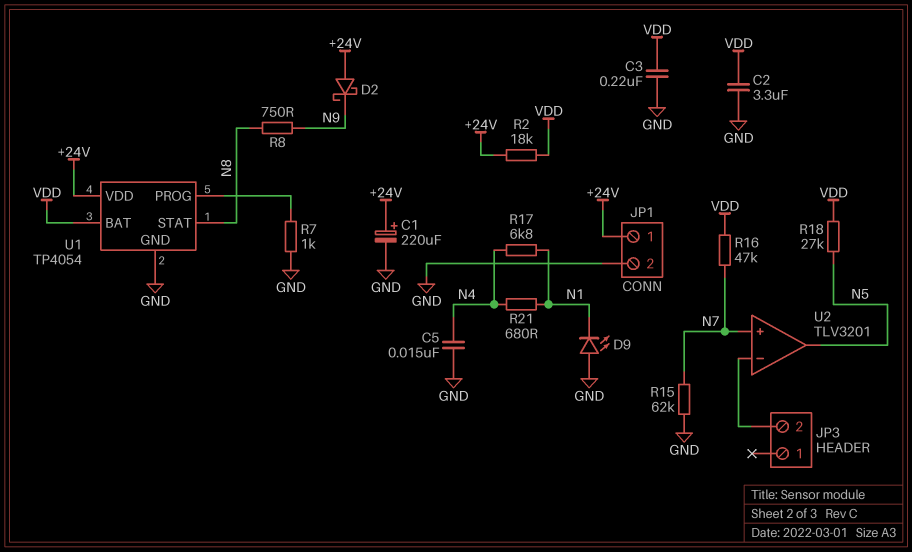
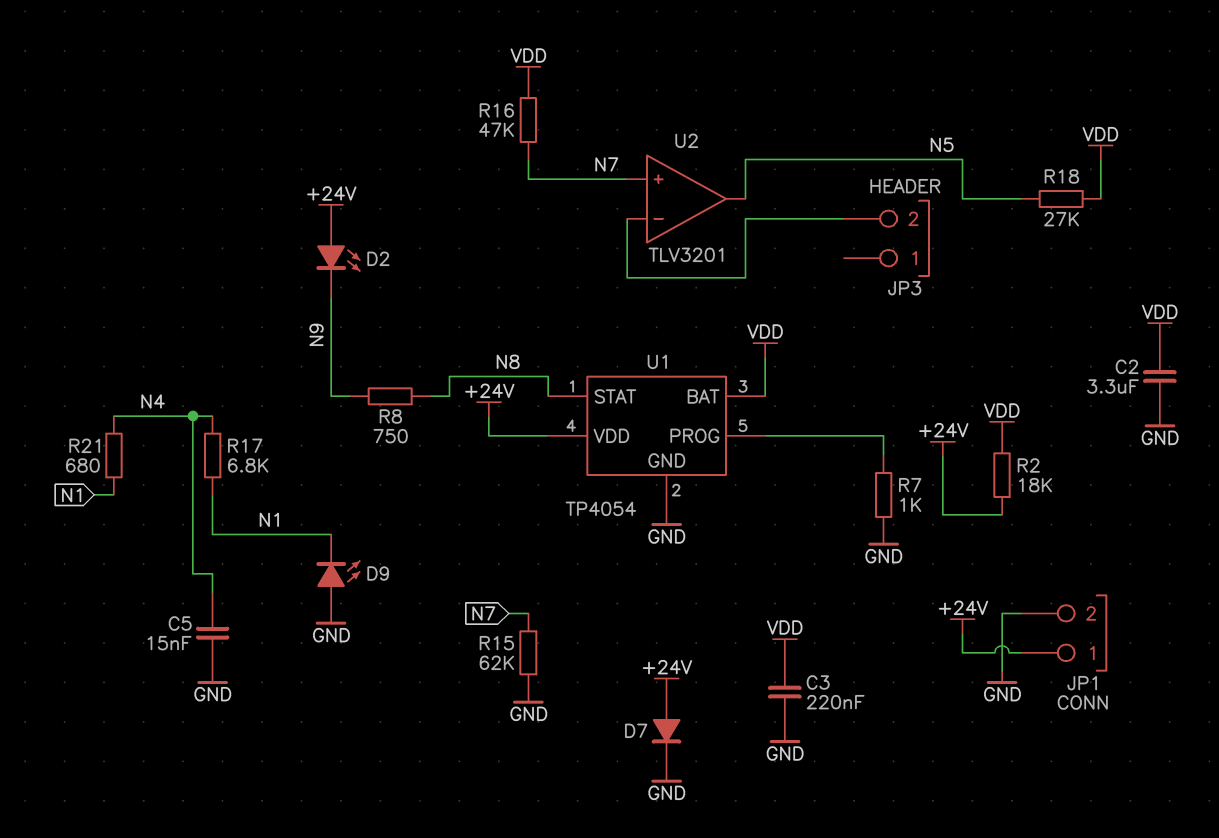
C1: 220uF (plus +24V, minus GND) -> none
D2: schottky (A +24V, K N9) -> LED (A +24V, K N9)
D7: none -> diode (A +24V, K GND)

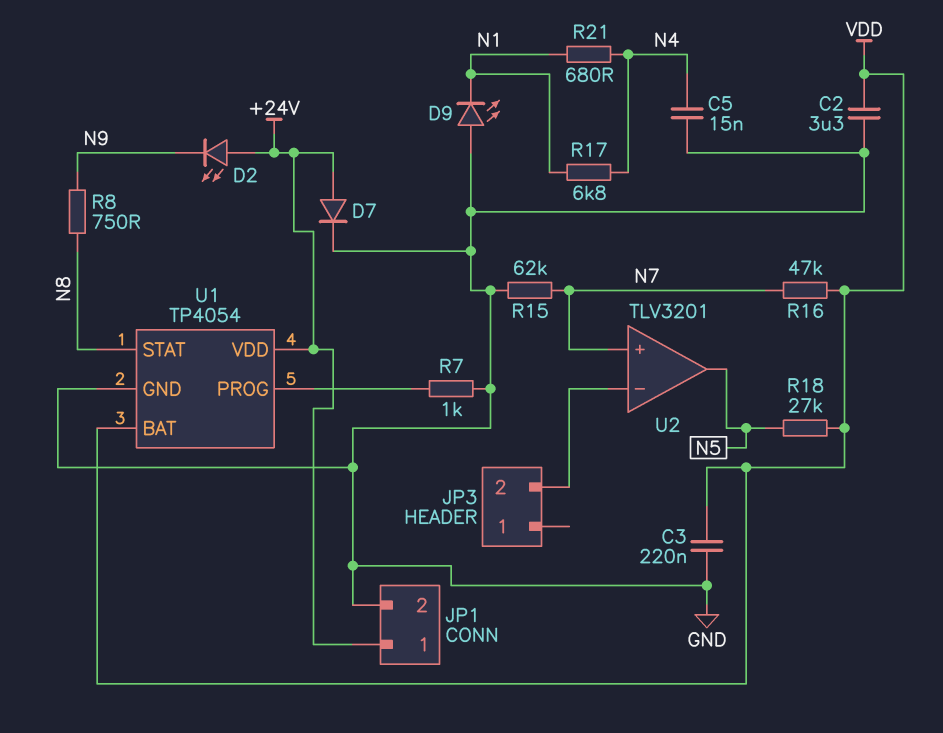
R2: 18k (+24V, VDD) -> none

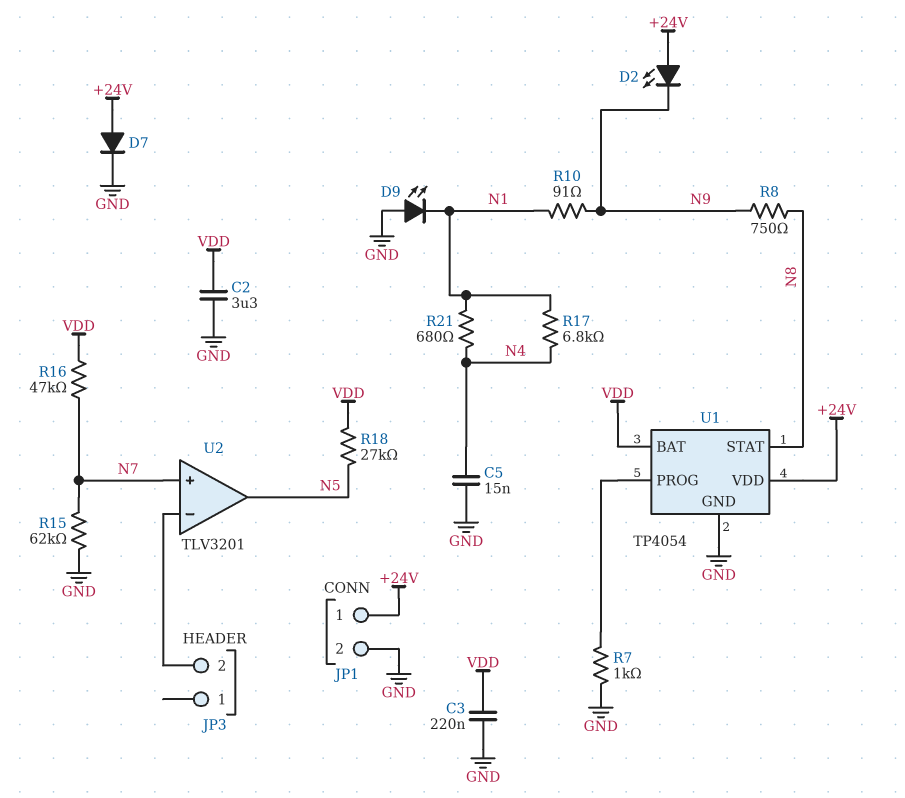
R10: none -> 91 (N1, N9)

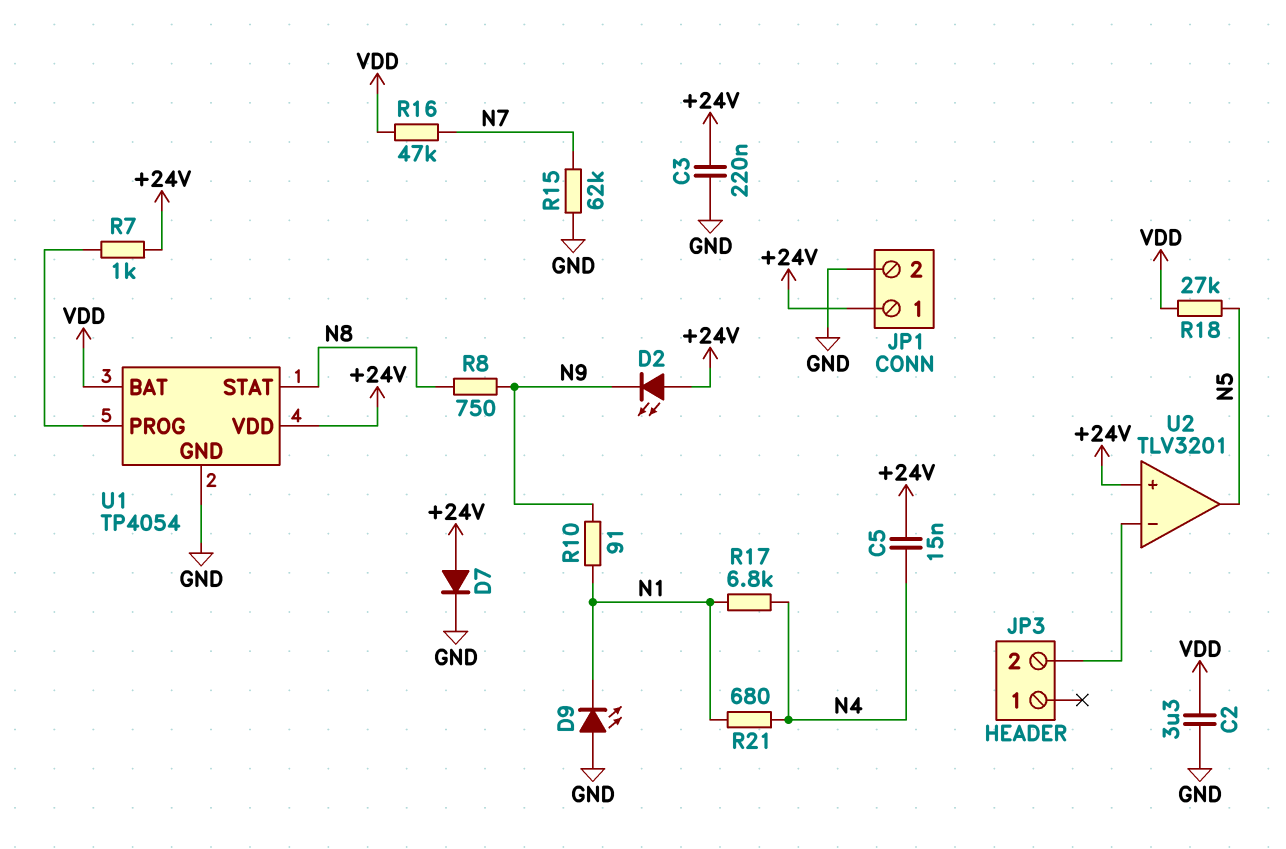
C3: 220nF (GND, VDD) -> 220nF (+24V, GND)
C5: 15nF (GND, N4) -> 15nF (+24V, N4)
R7: 1k (GND, U1/PROG) -> 1k (+24V, U1/PROG)
U2 pin in+: N7 -> +24V

